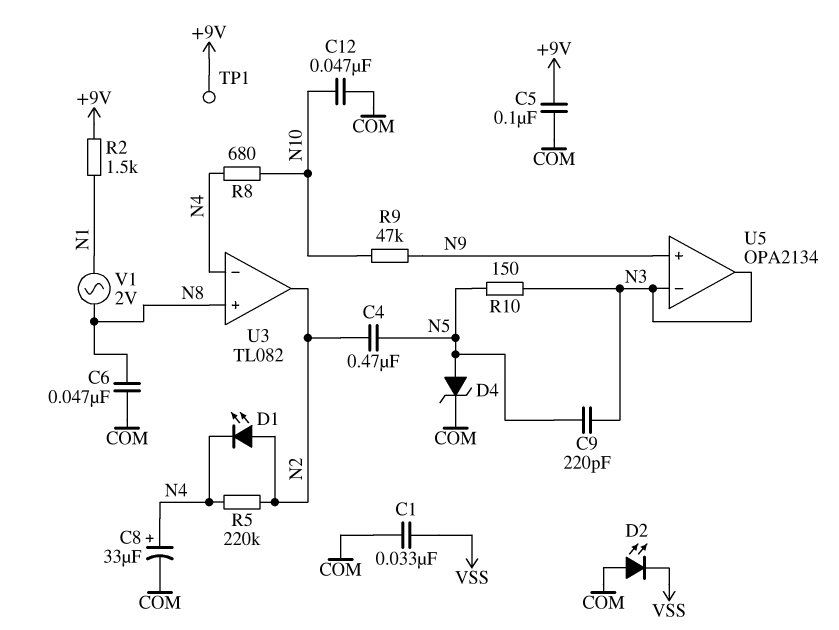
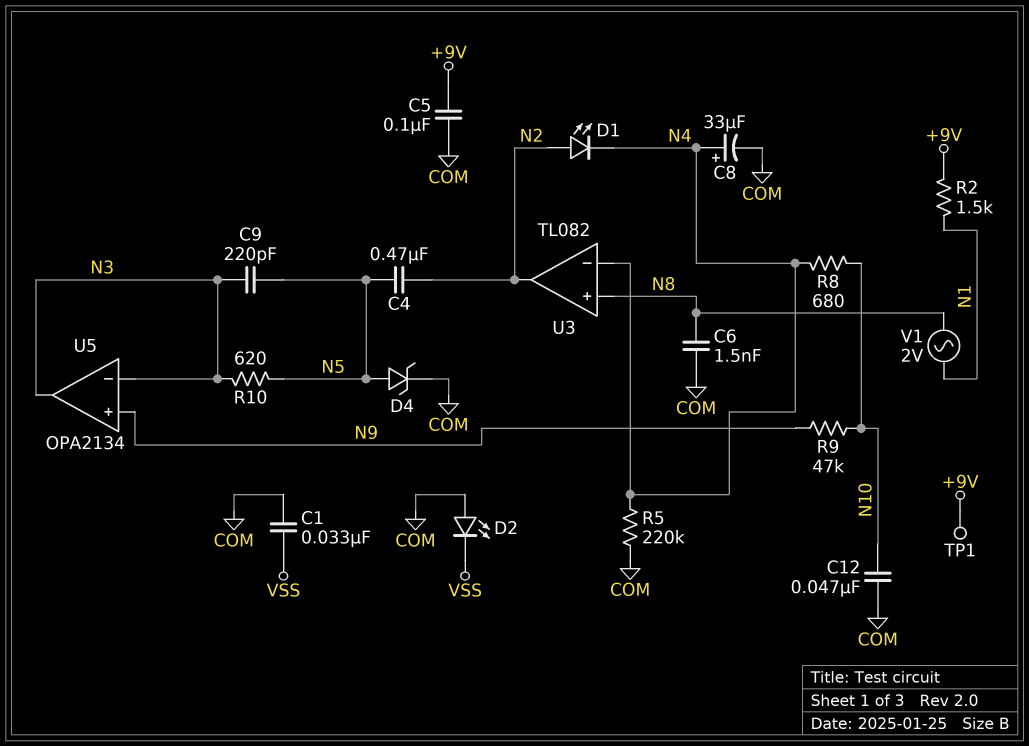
C6: 47nF (COM, N8) -> 1.5nF (COM, N8)
R5: 220k (N2, N4) -> 220k (COM, N4)
R10: 150 (N3, N5) -> 620 (N3, N5)

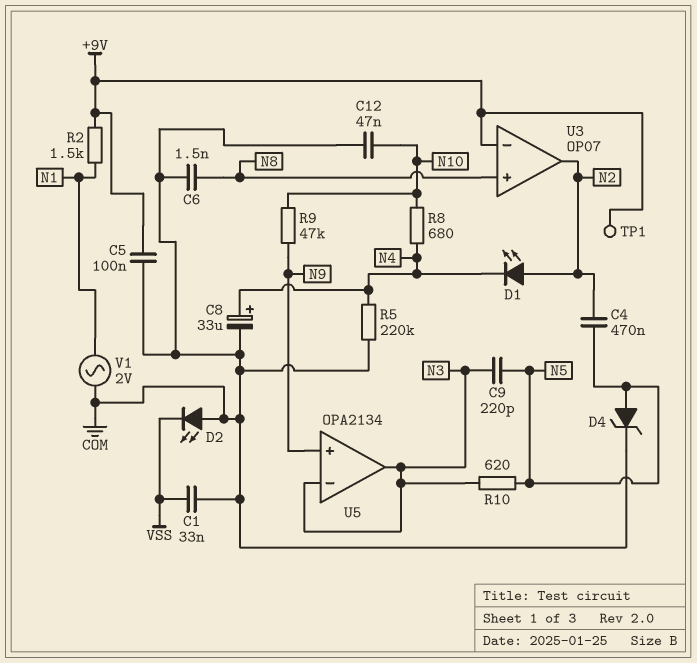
U3: TL082 -> OP07
U3 pin in-: N4 -> +9V
V1: AC 2V (N1, N8) -> AC 2V (COM, N1)

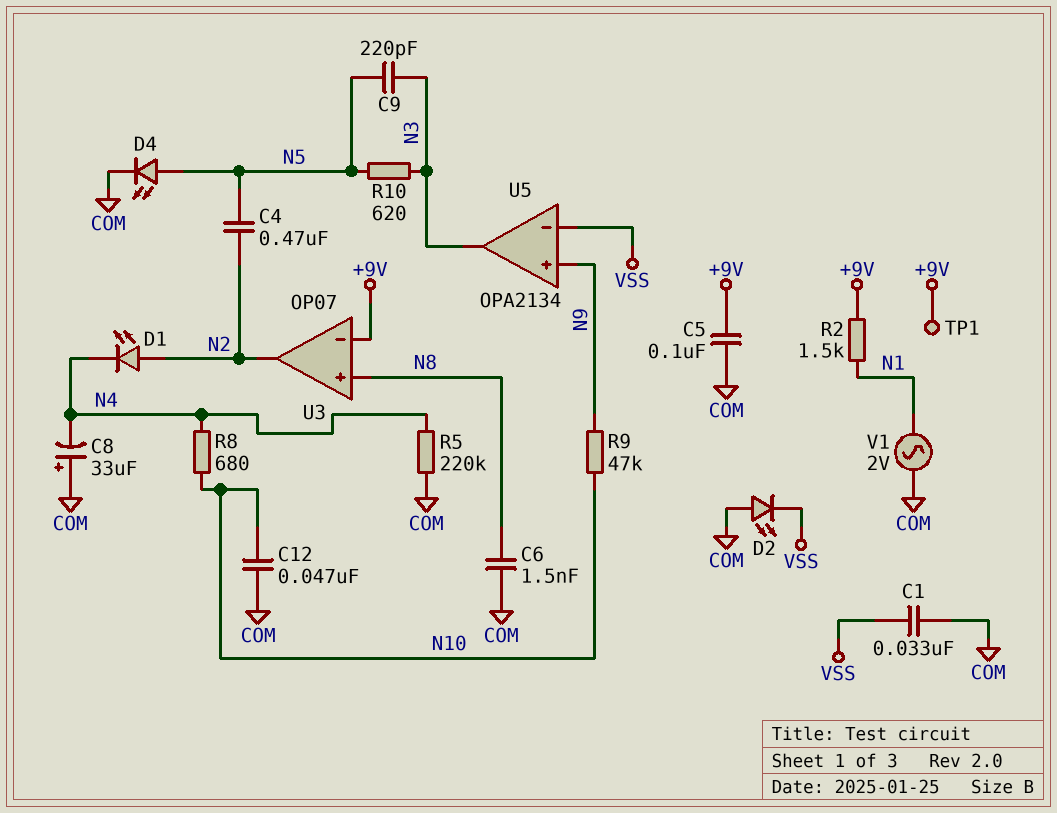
C8: 33uF (plus N4, minus COM) -> 33uF (plus COM, minus N4)
D4: zener (A N5, K COM) -> LED (A N5, K COM)
U5 pin in-: N3 -> VSS

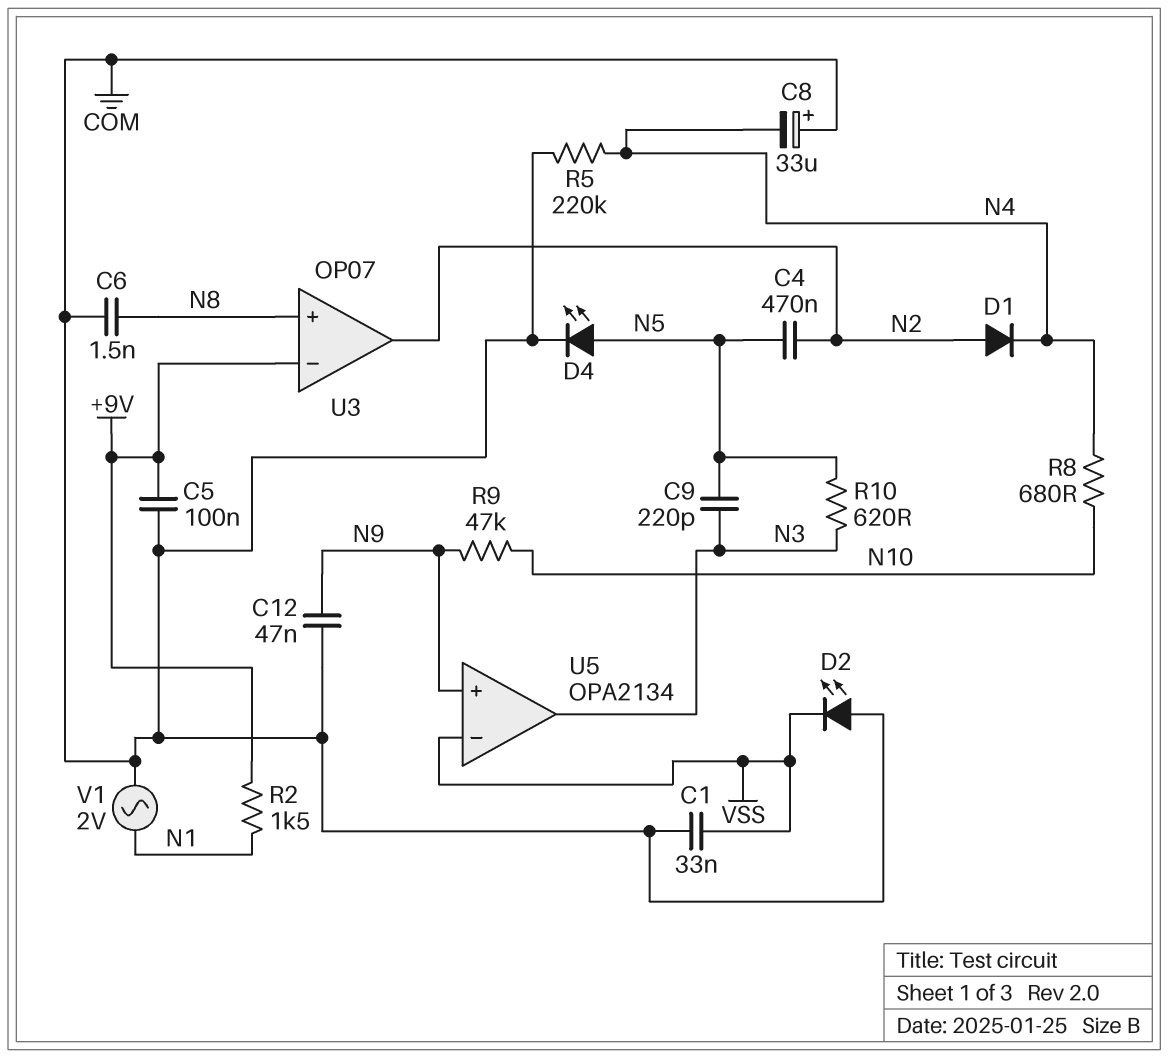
C12: 47nF (COM, N10) -> 47nF (COM, N9)
D1: LED (A N2, K N4) -> diode (A N2, K N4)
TP1: test point (+9V) -> none

